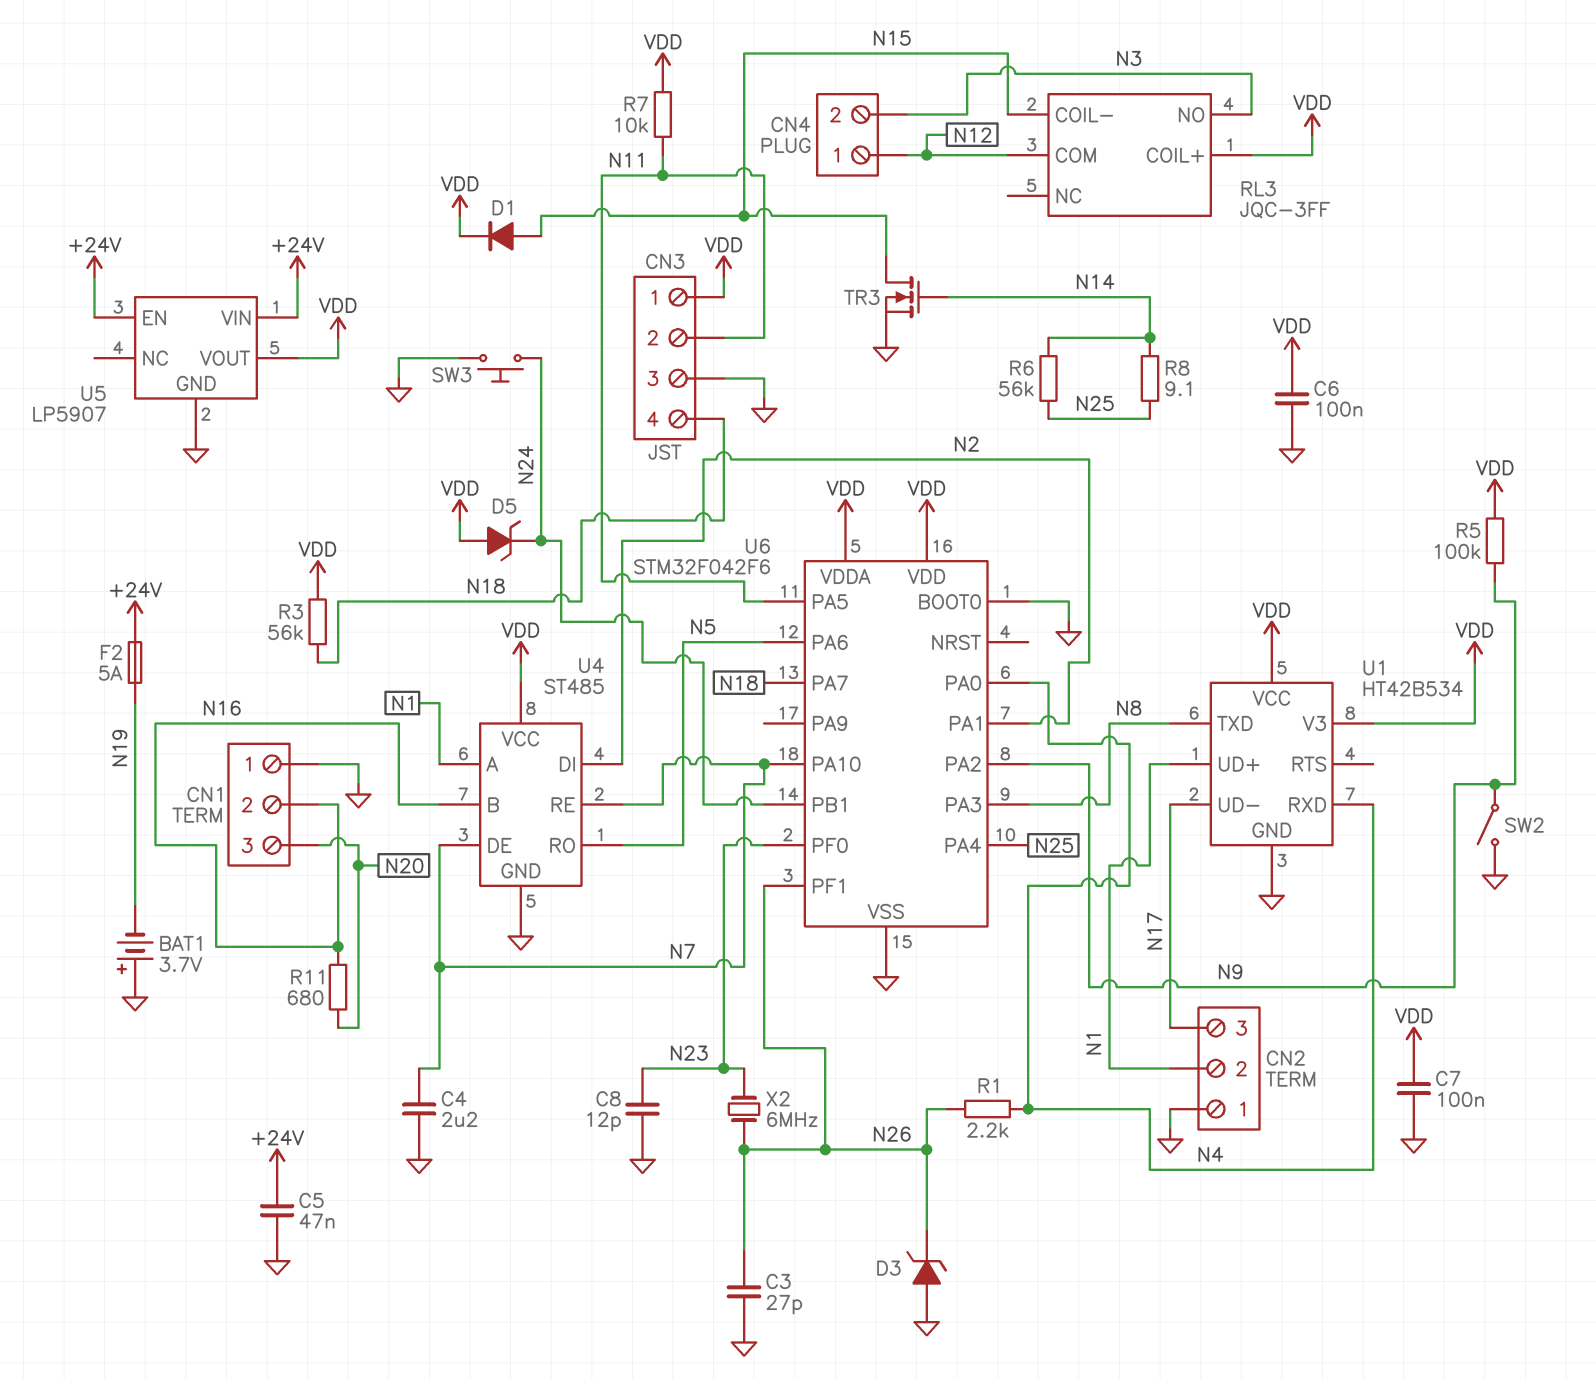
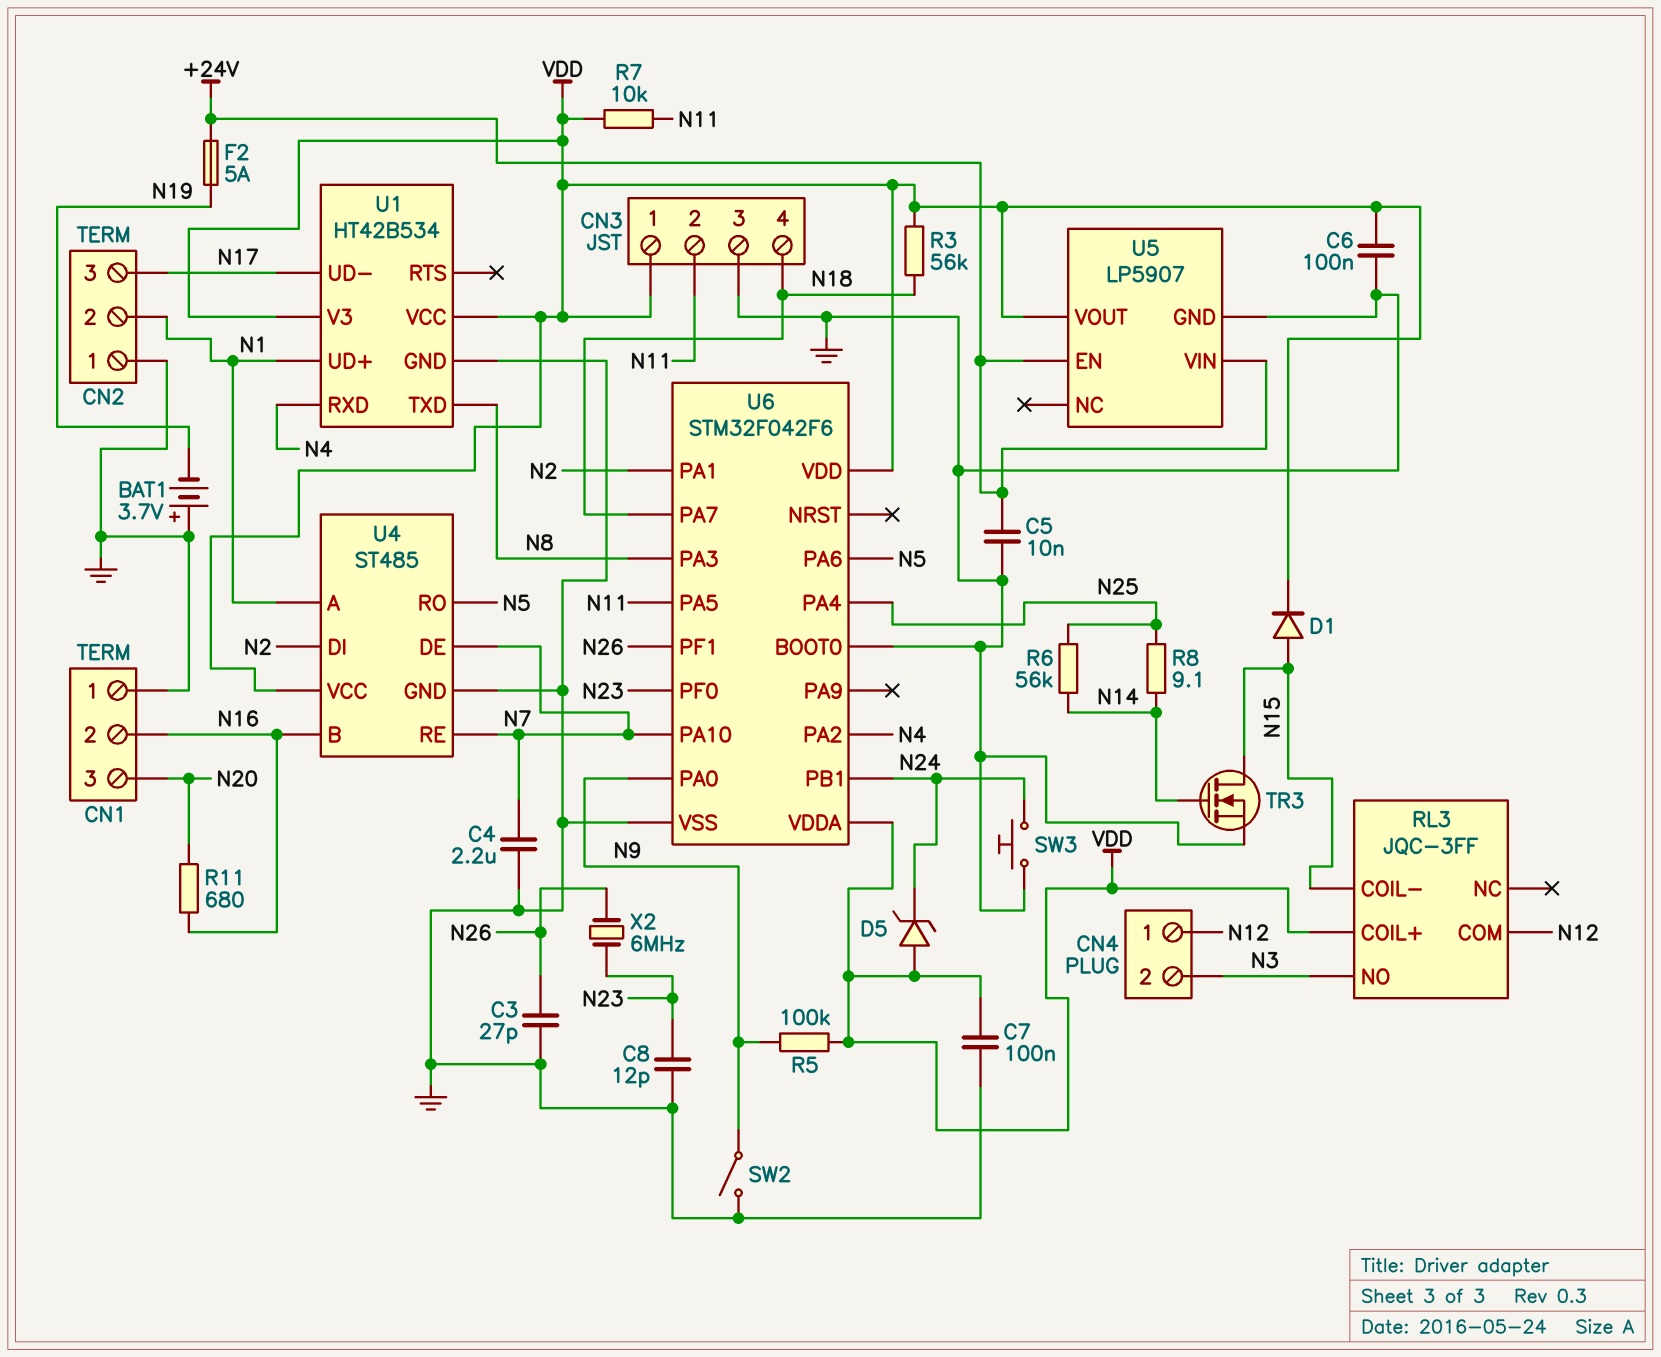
C5: 47nF (+24V, GND) -> 10nF (+24V, GND)
D3: zener (A GND, K N26) -> none
R1: 2.2k (N4, N26) -> none
U6 pin PA0: N4 -> N9
U6 pin PA2: N9 -> N4

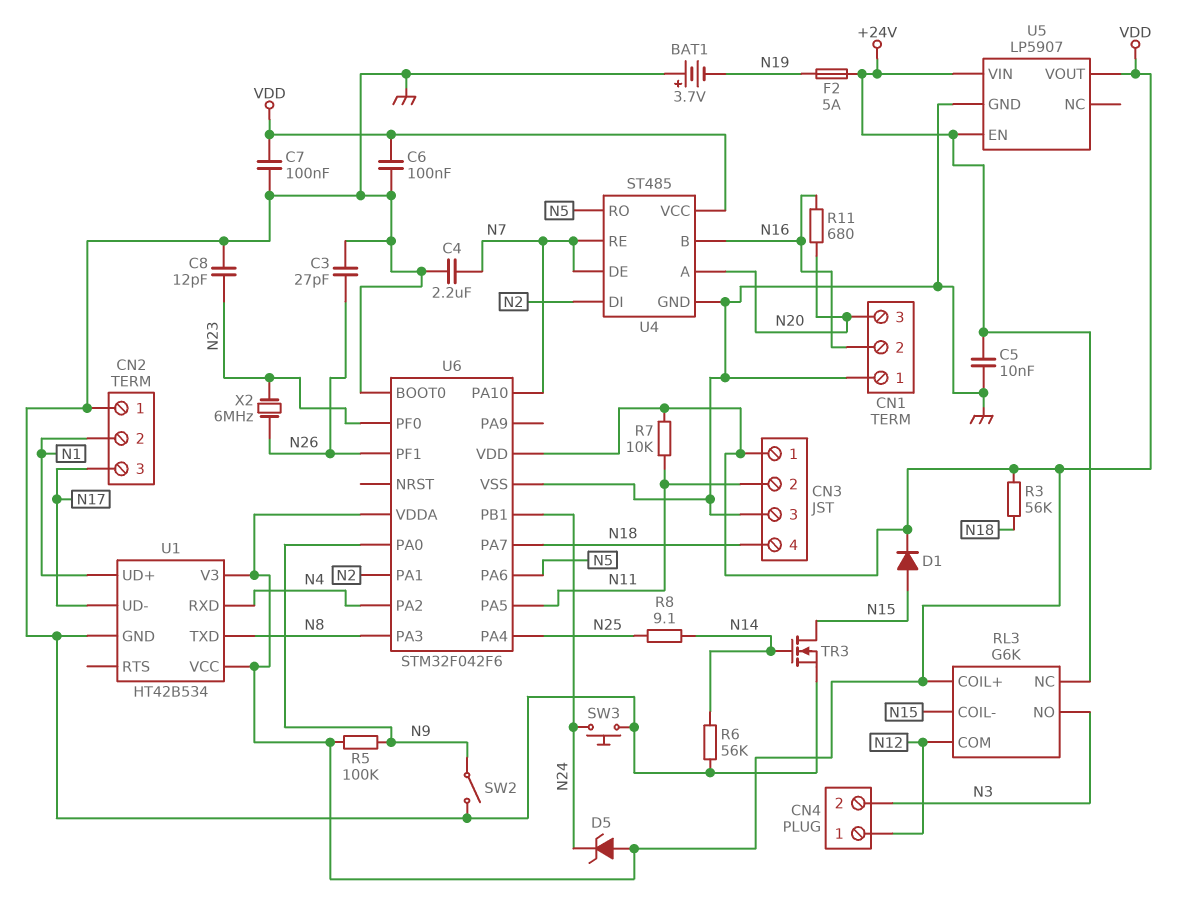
R6: 56k (N14, N25) -> 56k (GND, N14)
RL3: JQC-3FF -> G6K
RL3 pin NC: none -> +24V
U4 pin A: N1 -> N20

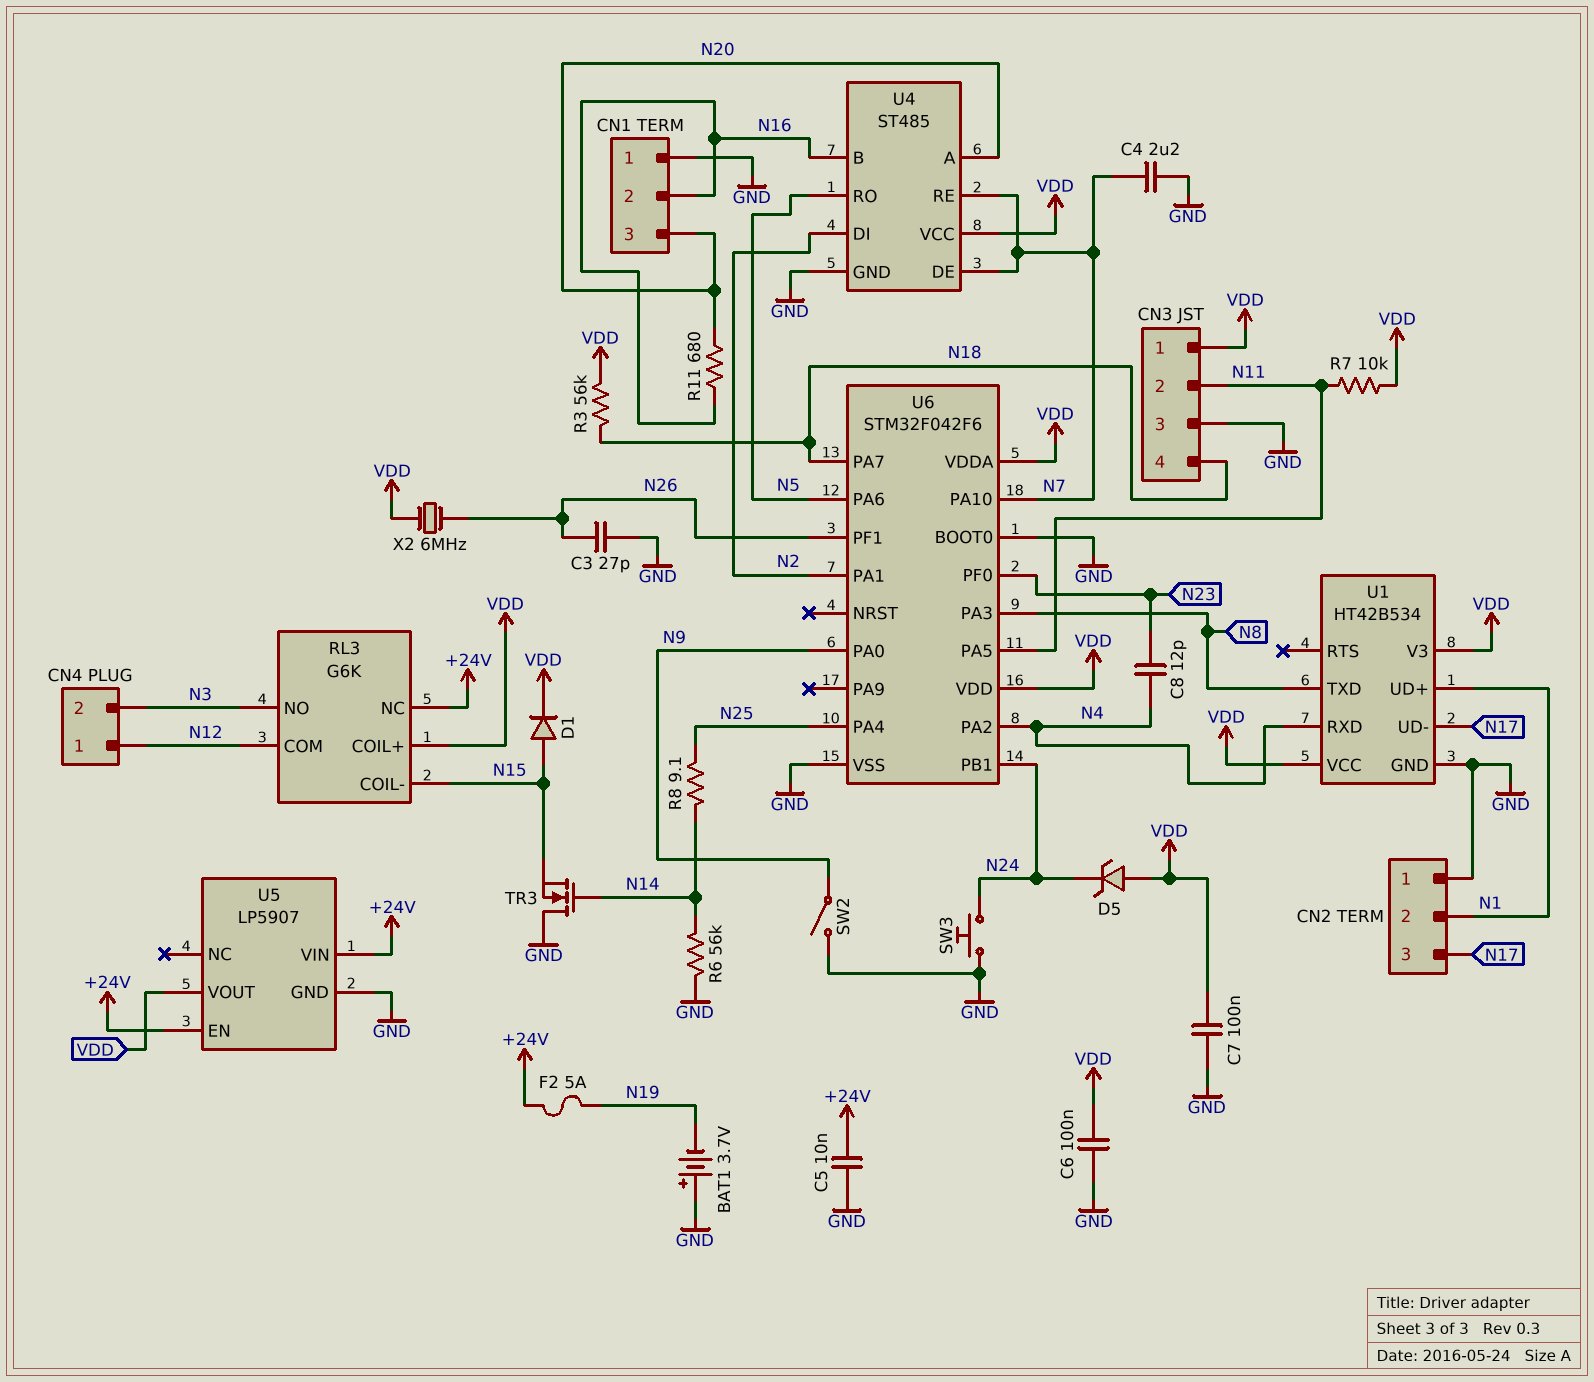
C8: 12pF (GND, N23) -> 12pF (N4, N23)
R5: 100k (N9, VDD) -> none
TR3: NMOS (G N14, D N15, S GND) -> NMOS (G N14, D GND, S N15)
X2: 6MHz (N23, N26) -> 6MHz (N26, VDD)

